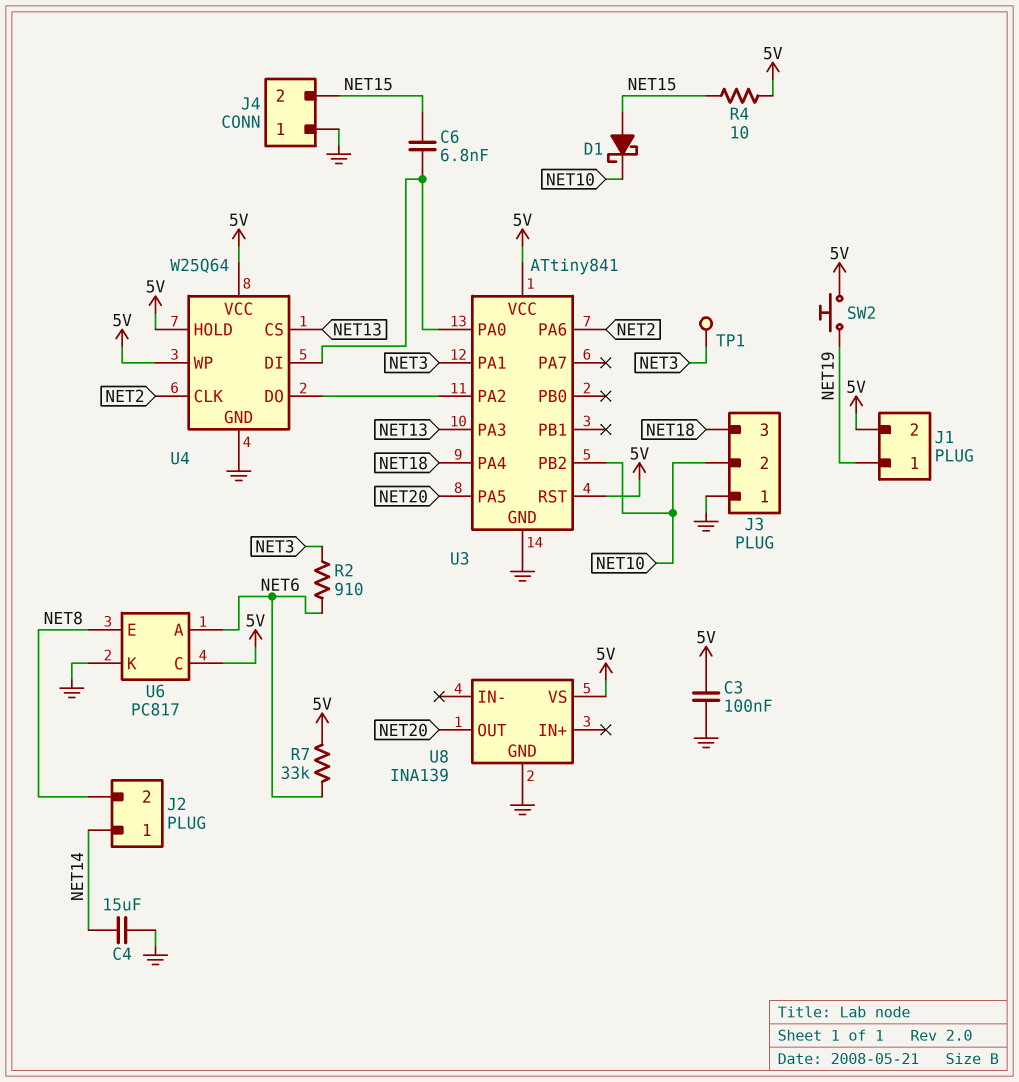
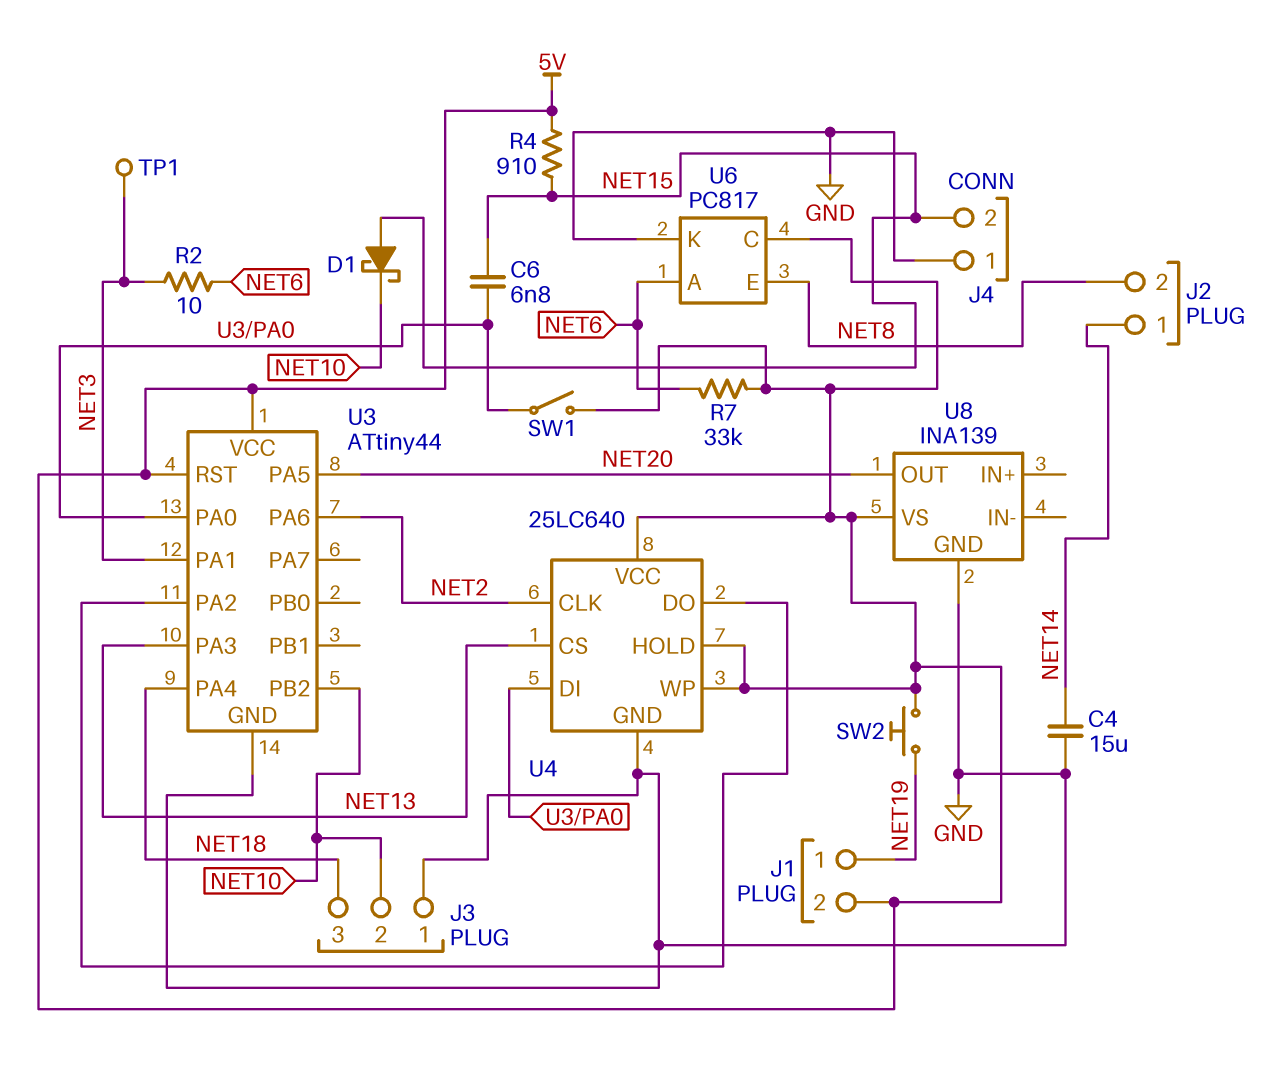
C3: 100nF (5V, GND) -> none
R2: 910 (NET3, NET6) -> 10 (NET3, NET6)
R4: 10 (5V, NET15) -> 910 (5V, NET15)
SW1: none -> switch (5V, U3/PA0)
U3: ATtiny841 -> ATtiny44
U4: W25Q64 -> 25LC640

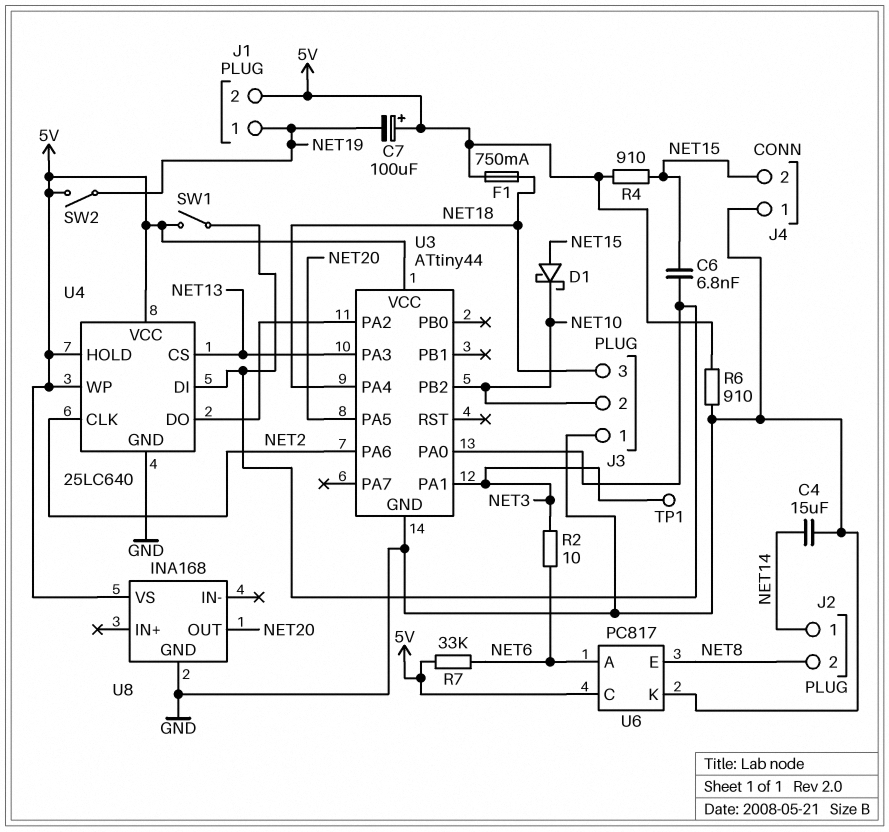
C7: none -> 100uF (plus 5V, minus NET19)
F1: none -> 750mA (5V, NET18)
R6: none -> 910 (5V, GND)
SW2: button (5V, NET19) -> switch (5V, NET19)
U3 pin RST: 5V -> none
U8: INA139 -> INA168

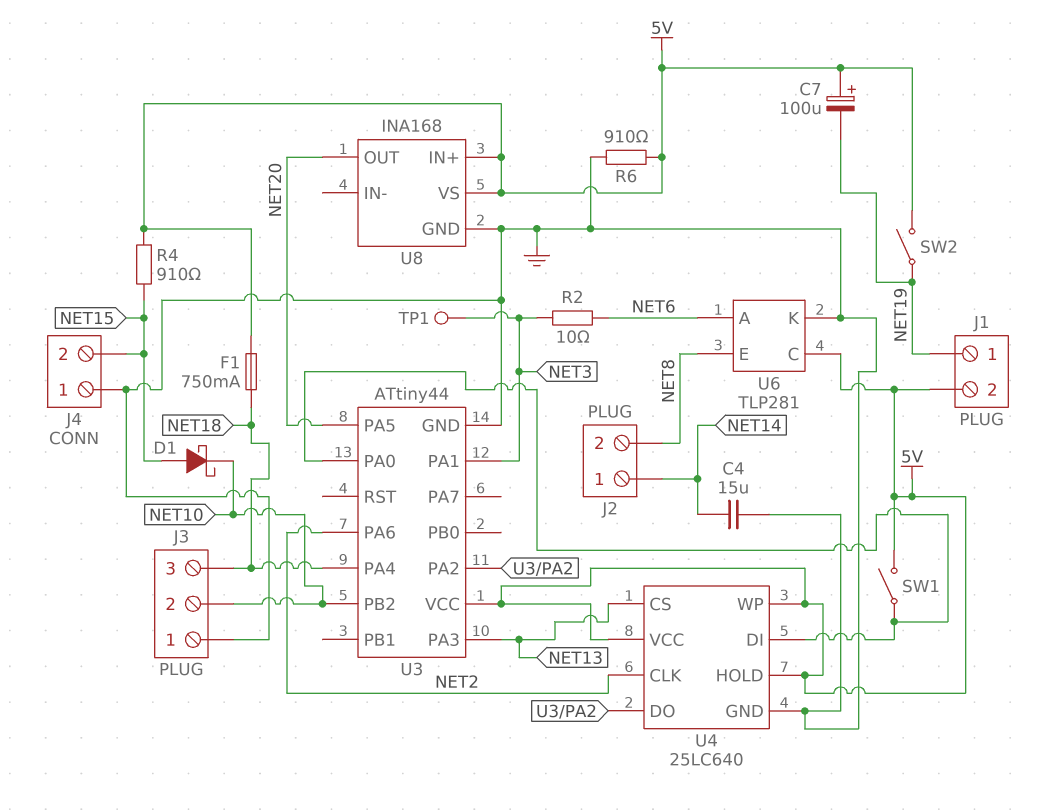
C6: 6.8nF (NET15, U3/PA0) -> none
R7: 33k (5V, NET6) -> none
U6: PC817 -> TLP281
U8 pin IN+: none -> 5V

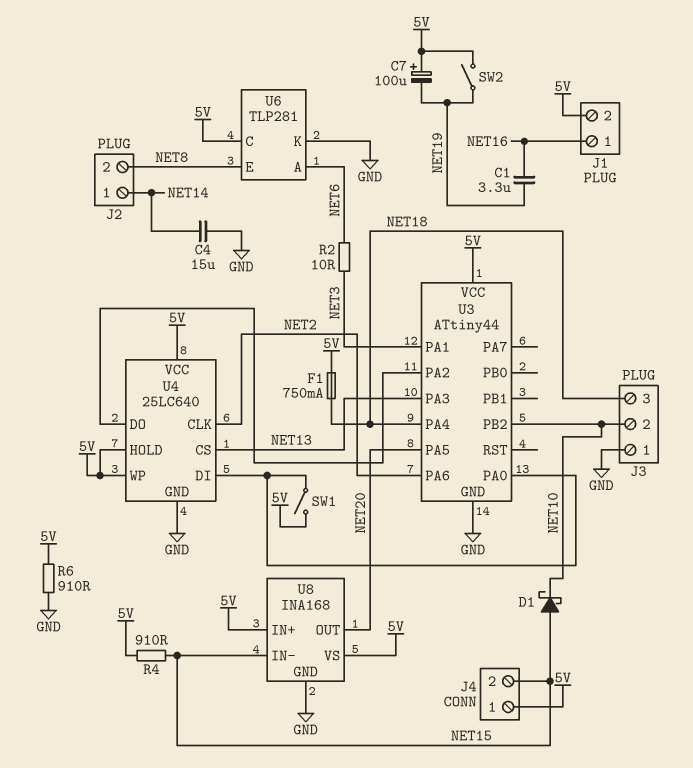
C1: none -> 3.3uF (NET16, NET19)
J1 pin 1: NET19 -> NET16
J4 pin 1: GND -> 5V
TP1: test point (NET3) -> none
U8 pin IN-: none -> NET15

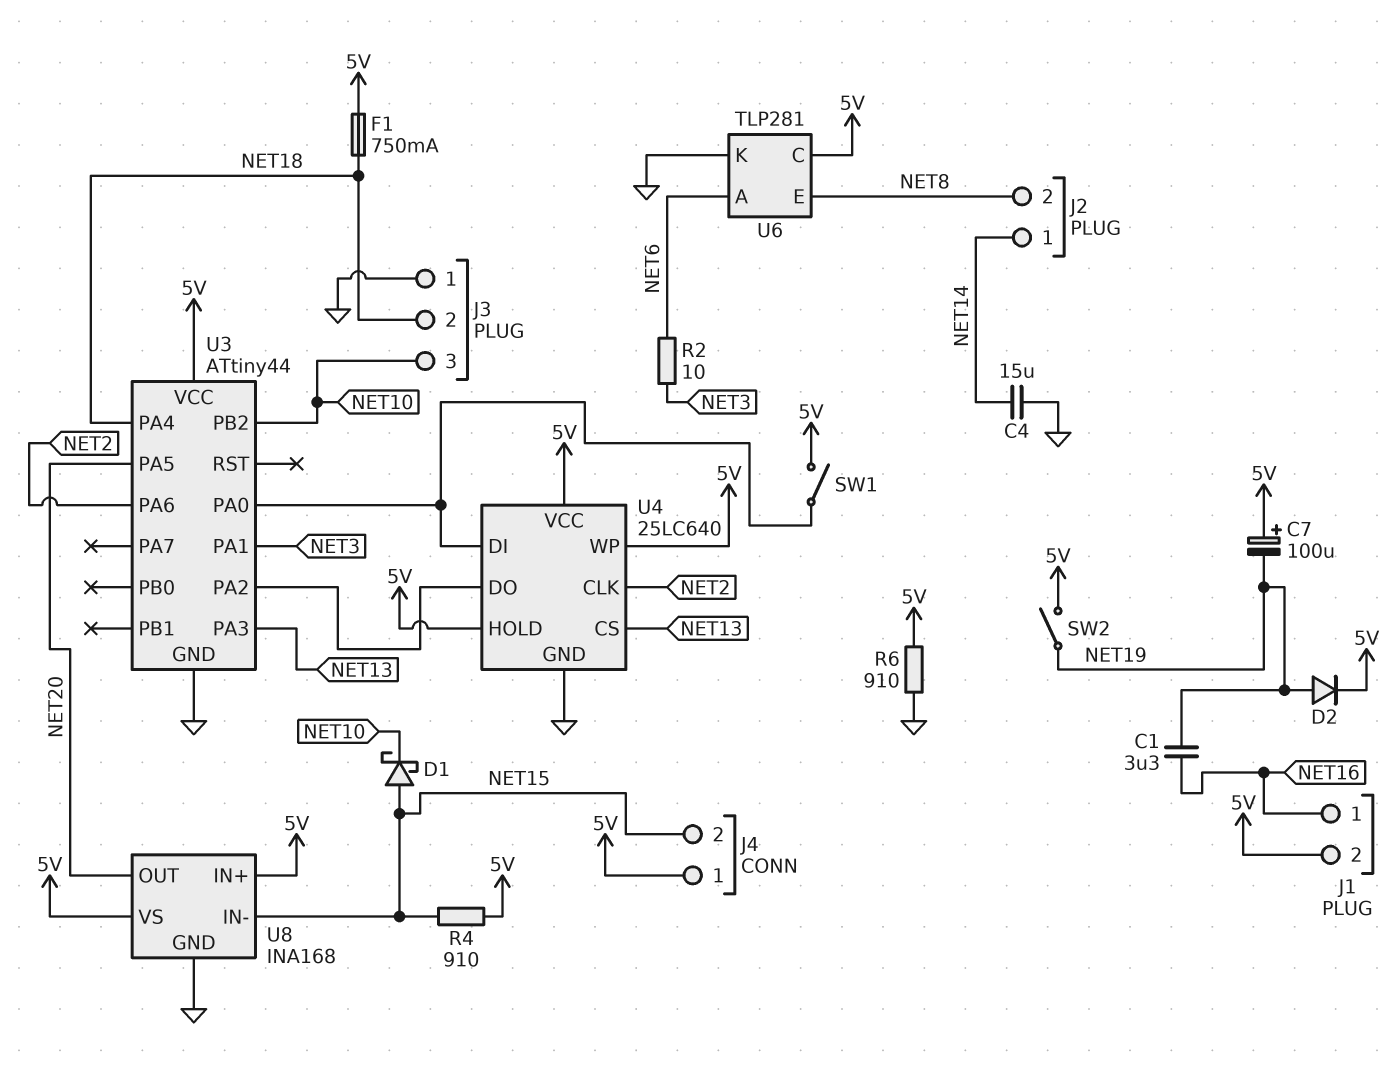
D2: none -> diode (A NET19, K 5V)
J3 pin 2: NET10 -> NET18
J3 pin 3: NET18 -> NET10

